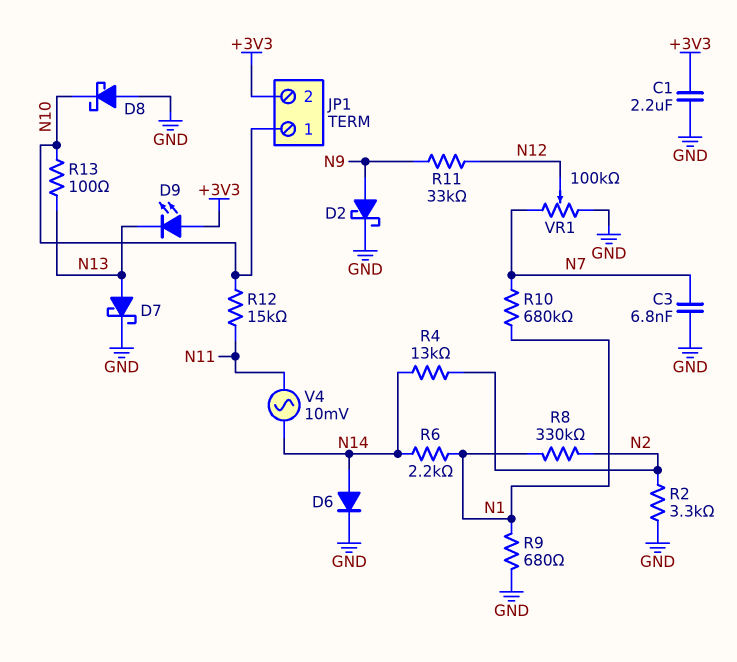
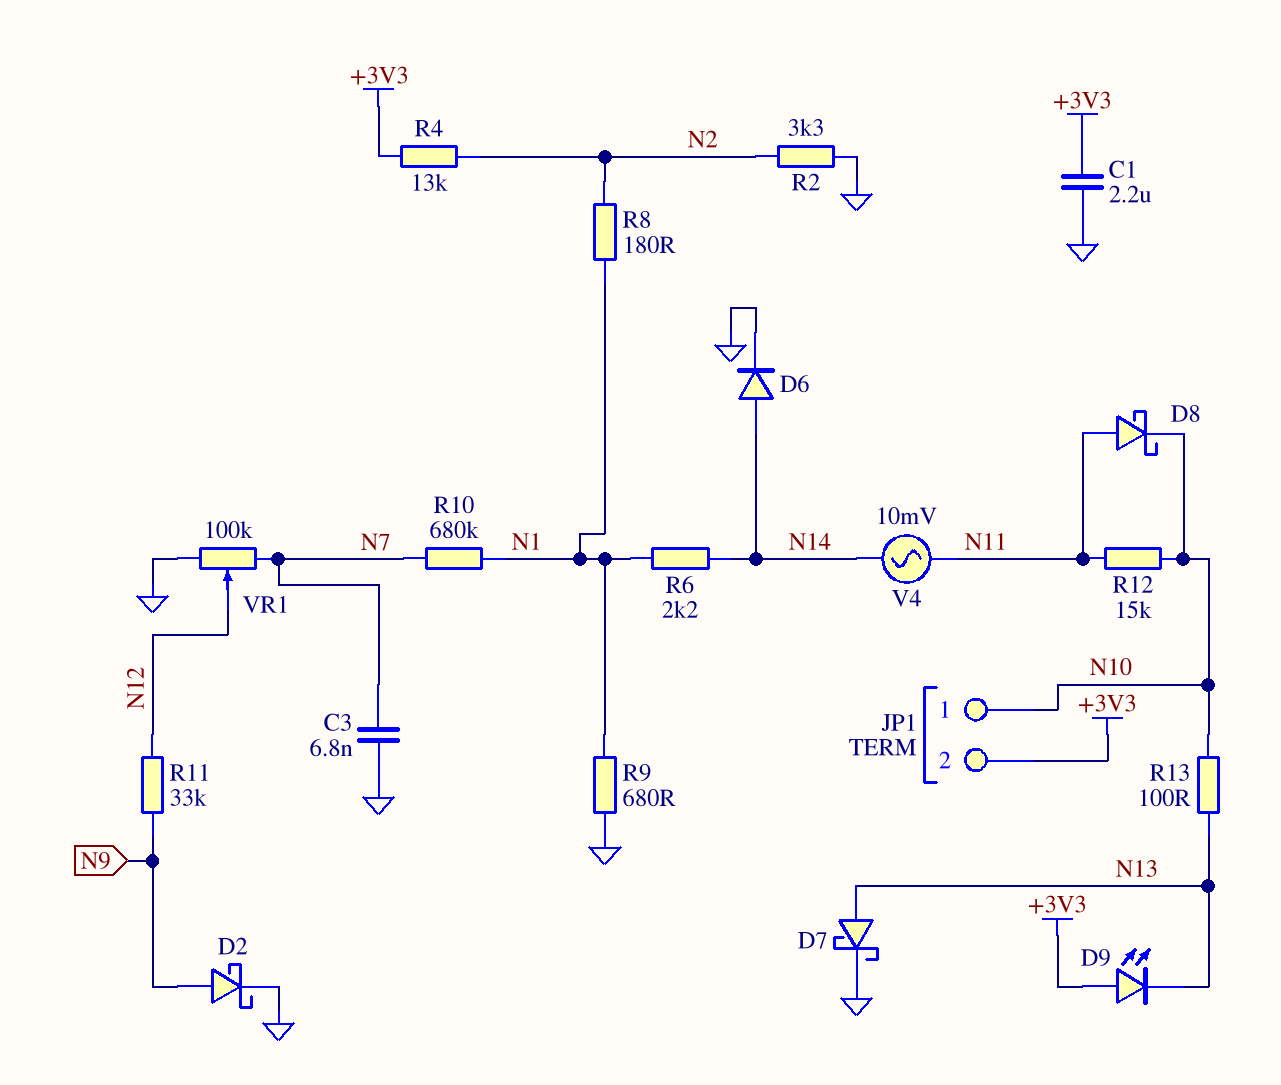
D8: schottky (A GND, K N10) -> schottky (A N11, K N10)
R4: 13k (N2, N14) -> 13k (+3V3, N2)
R8: 330k (N1, N2) -> 180 (N1, N2)

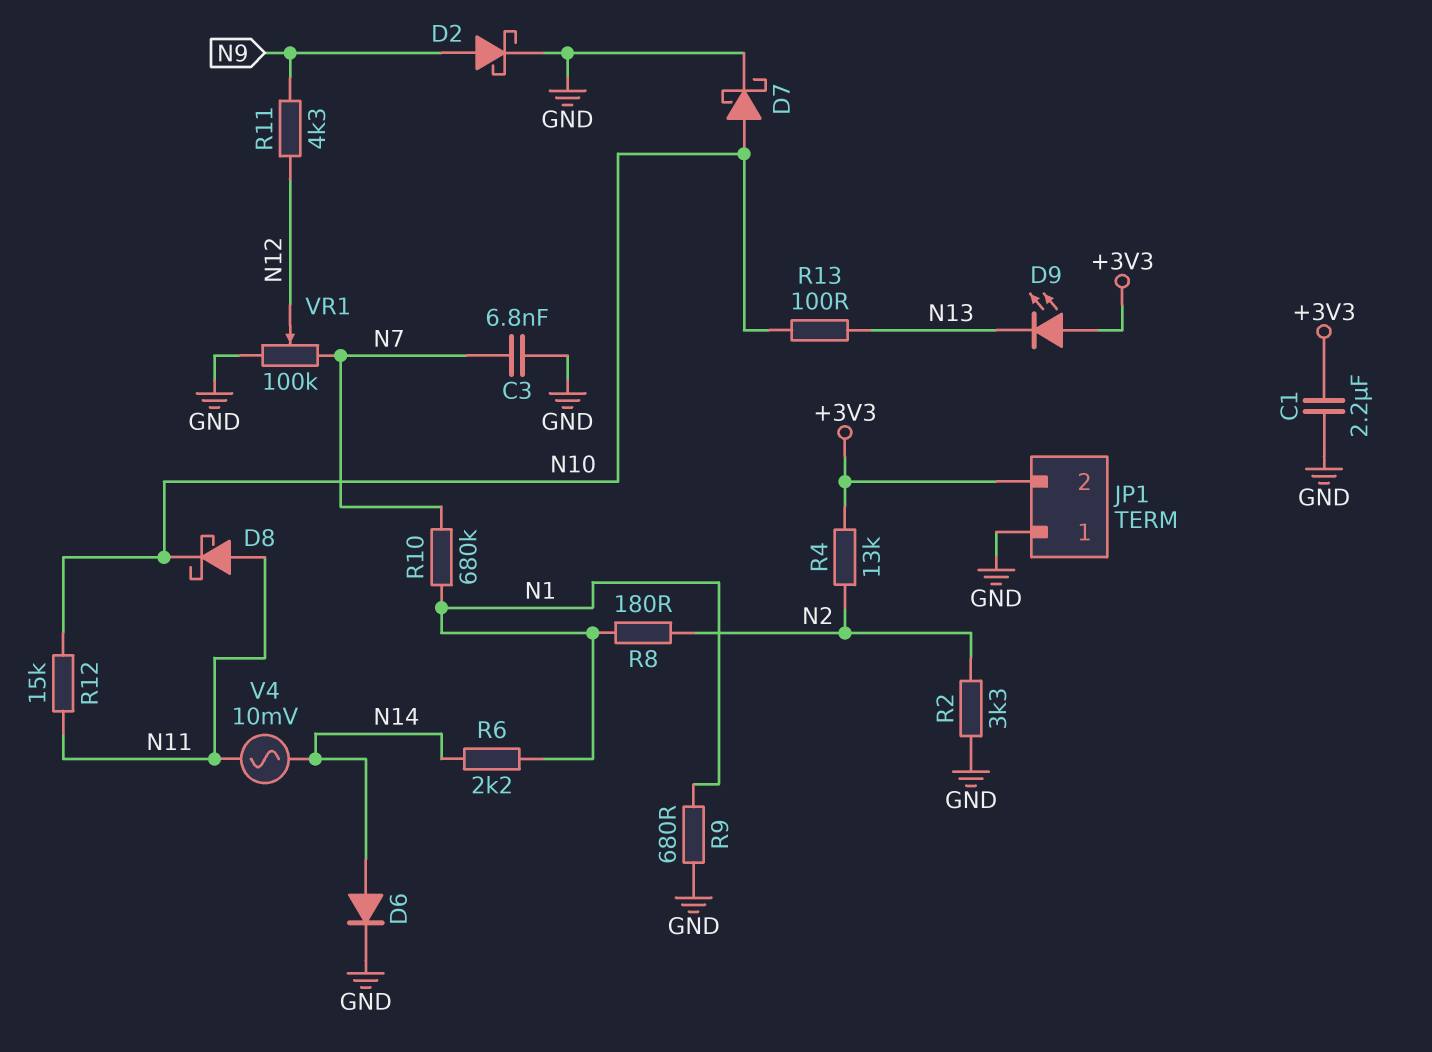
D7: schottky (A N13, K GND) -> schottky (A N10, K GND)
JP1 pin 1: N10 -> GND
R11: 33k (N9, N12) -> 4.3k (N9, N12)

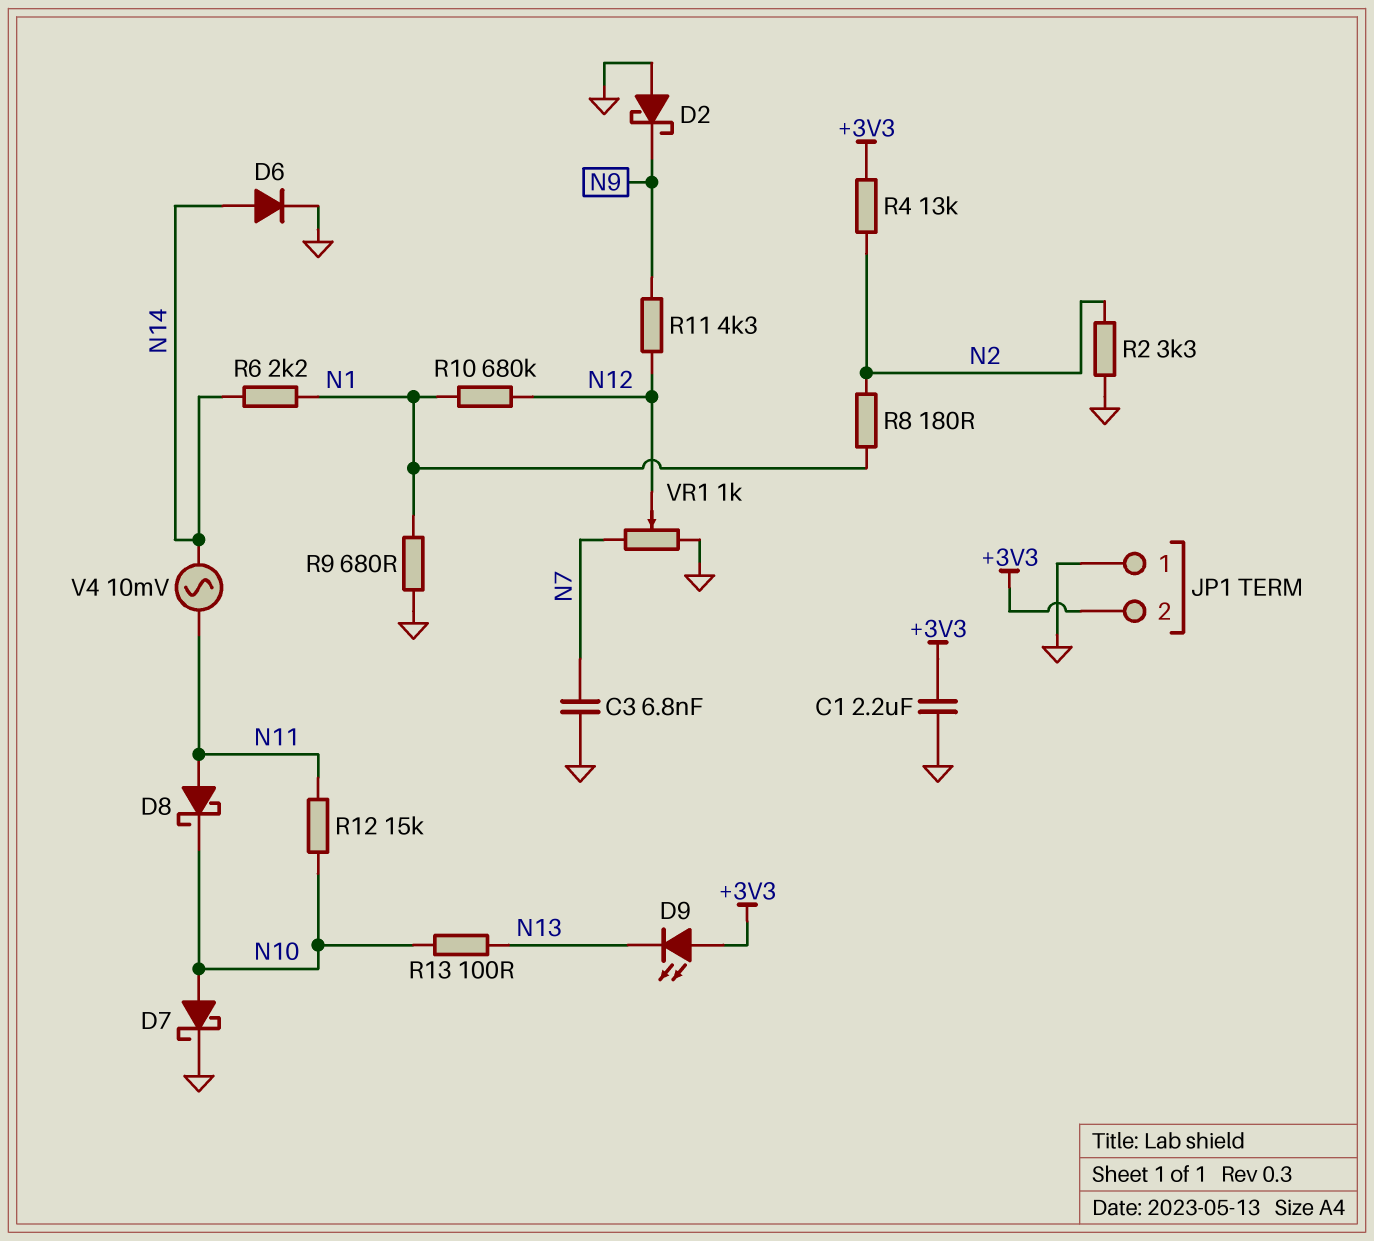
D2: schottky (A N9, K GND) -> schottky (A GND, K N9)
R10: 680k (N1, N7) -> 680k (N1, N12)
VR1: 100k (GND, N7, wiper N12) -> 1k (GND, N7, wiper N12)

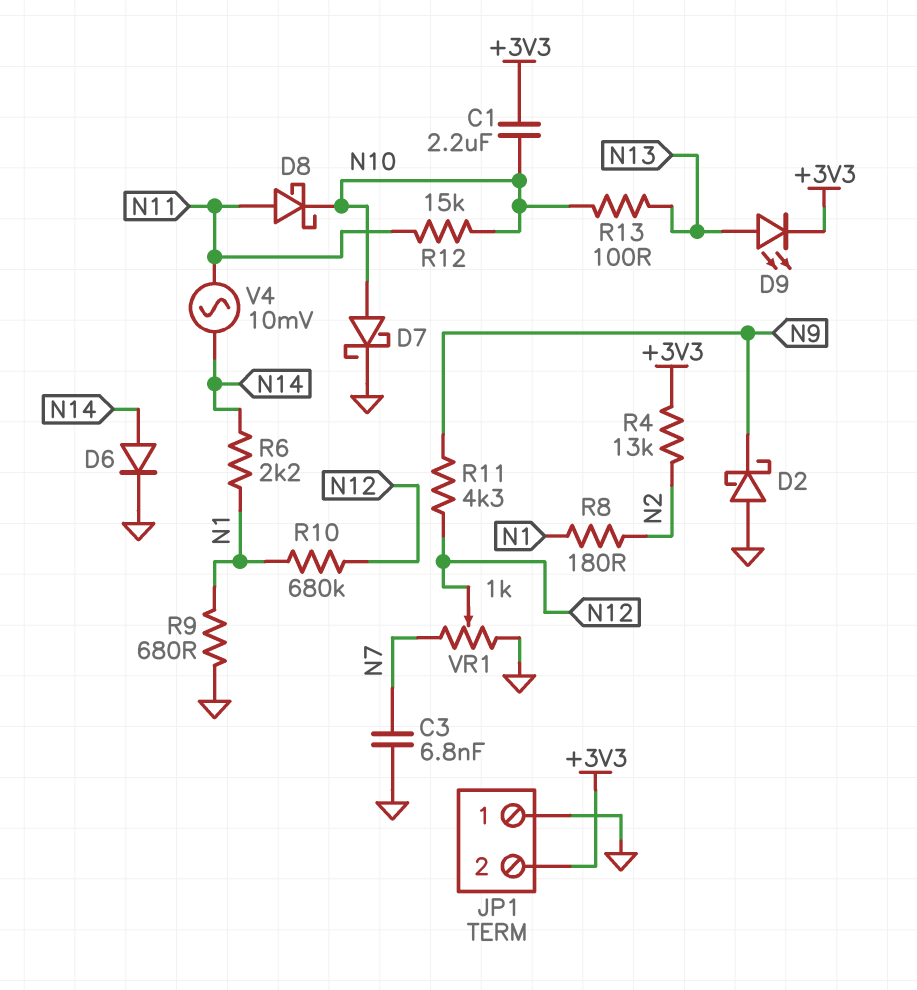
C1: 2.2uF (+3V3, GND) -> 2.2uF (+3V3, N10)
D9: LED (A +3V3, K N13) -> LED (A N13, K +3V3)
R2: 3.3k (GND, N2) -> none

